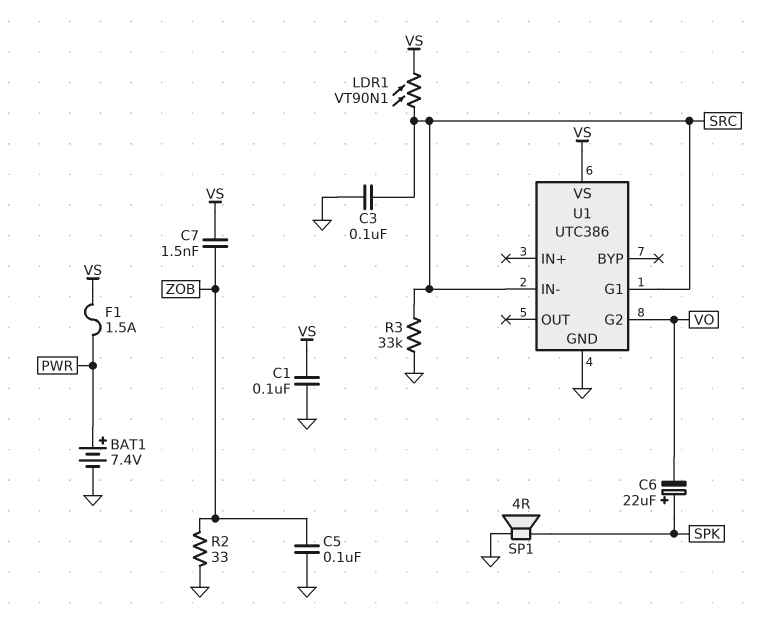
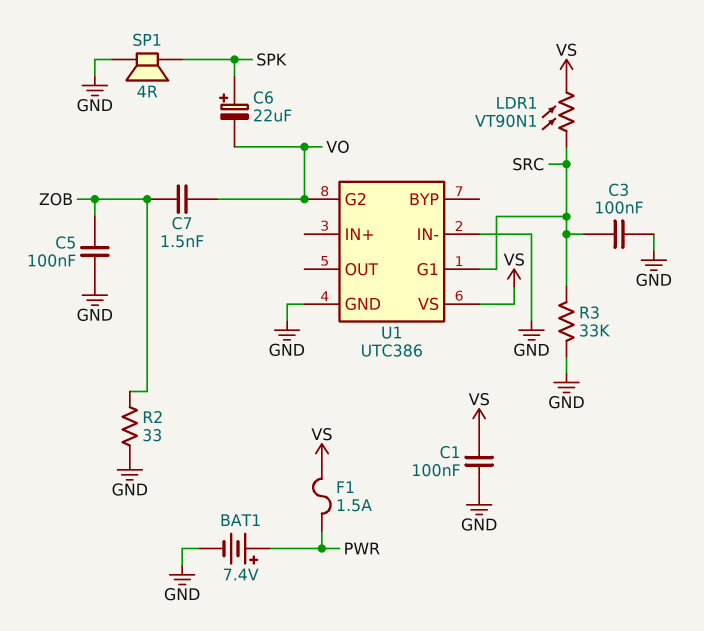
C7: 1.5nF (VS, ZOB) -> 1.5nF (VO, ZOB)
U1 pin IN-: SRC -> GND

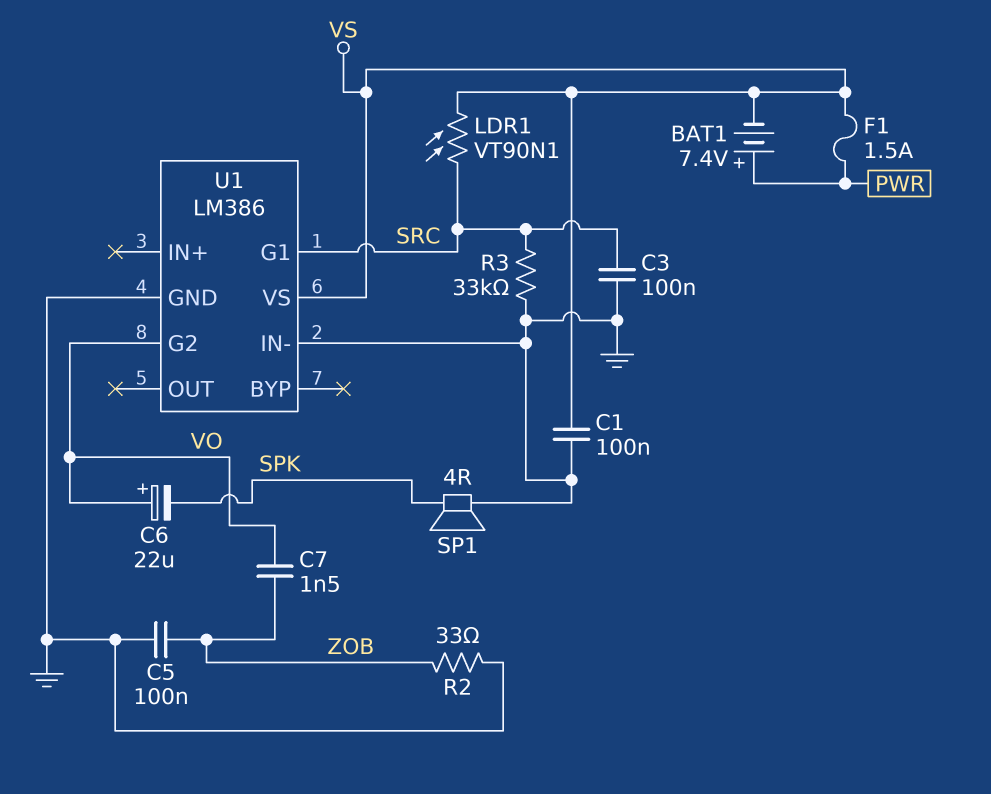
BAT1: 7.4V (plus PWR, minus GND) -> 7.4V (plus PWR, minus VS)
C6: 22uF (plus SPK, minus VO) -> 22uF (plus VO, minus SPK)
U1: UTC386 -> LM386

